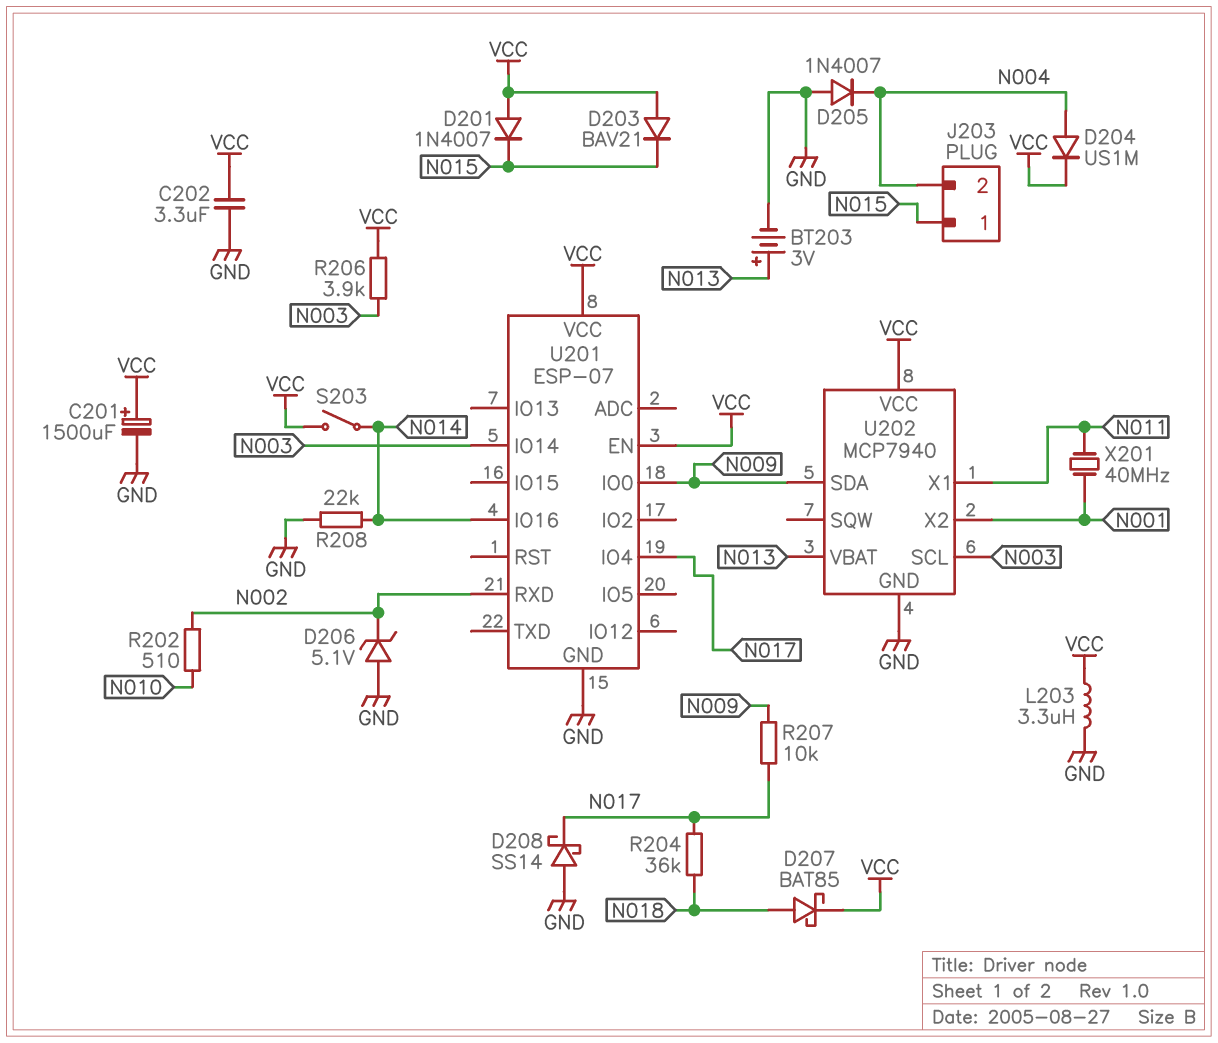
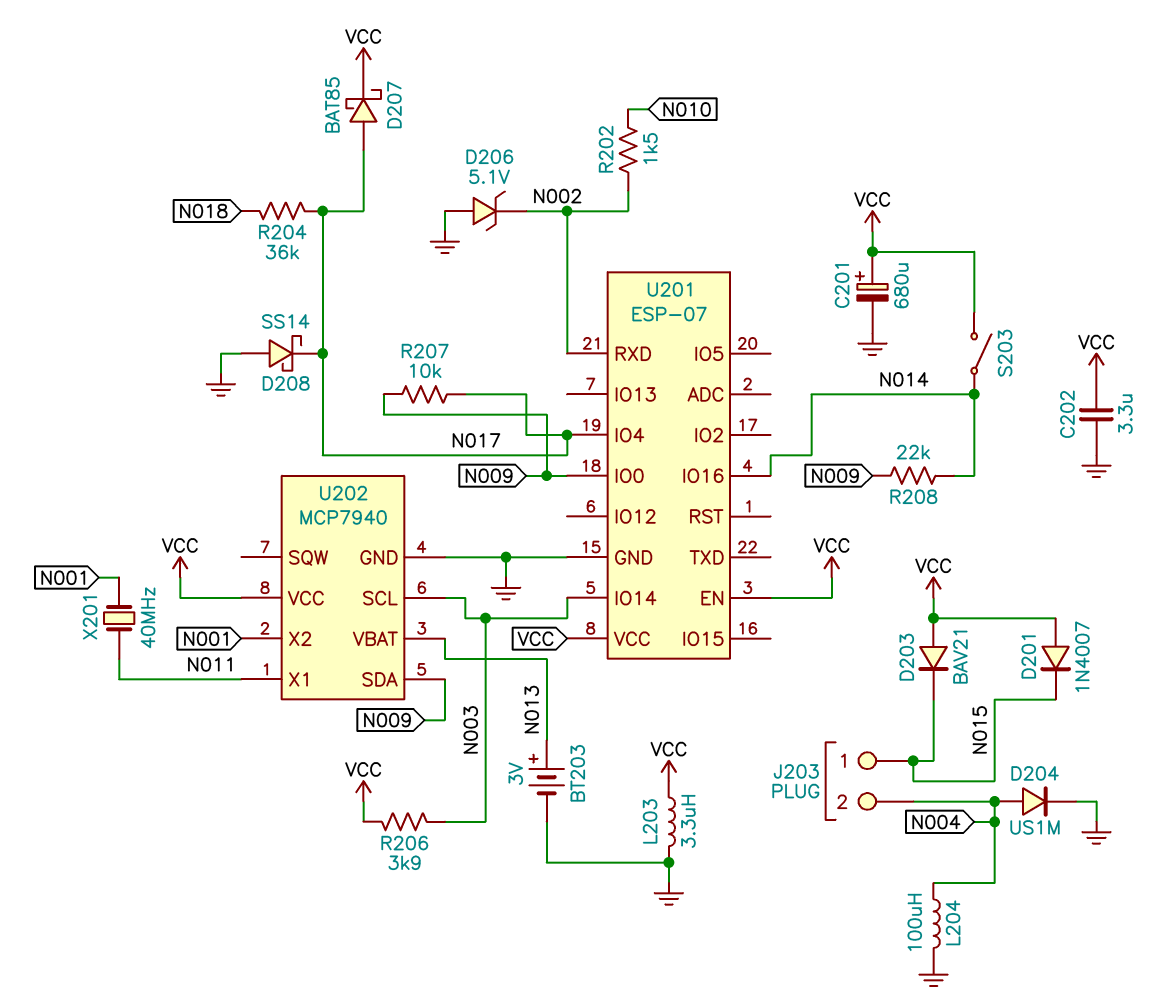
C201: 1500uF (plus VCC, minus GND) -> 680uF (plus VCC, minus GND)
D204: diode US1M (A N004, K VCC) -> diode US1M (A N004, K GND)
D205: diode 1N4007 (A GND, K N004) -> none
D207: schottky BAT85 (A N018, K VCC) -> schottky BAT85 (A N017, K VCC)
L204: none -> 100uH (GND, N004)
R202: 510 (N002, N010) -> 1.5k (N002, N010)
R208: 22k (GND, N014) -> 22k (N009, N014)

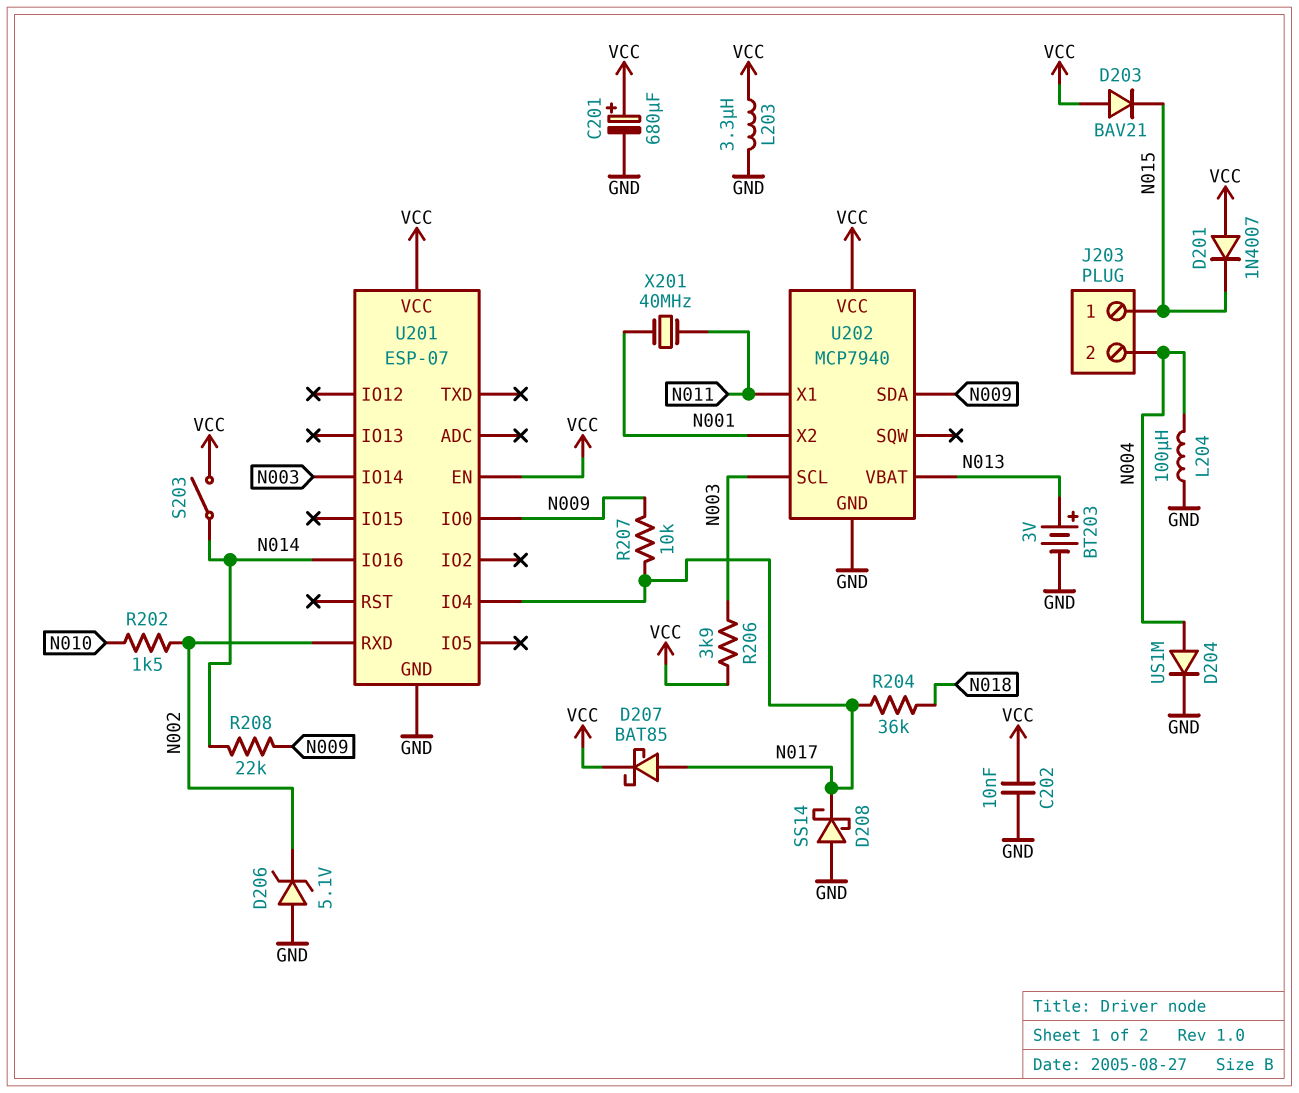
C202: 3.3uF (GND, VCC) -> 10nF (GND, VCC)

